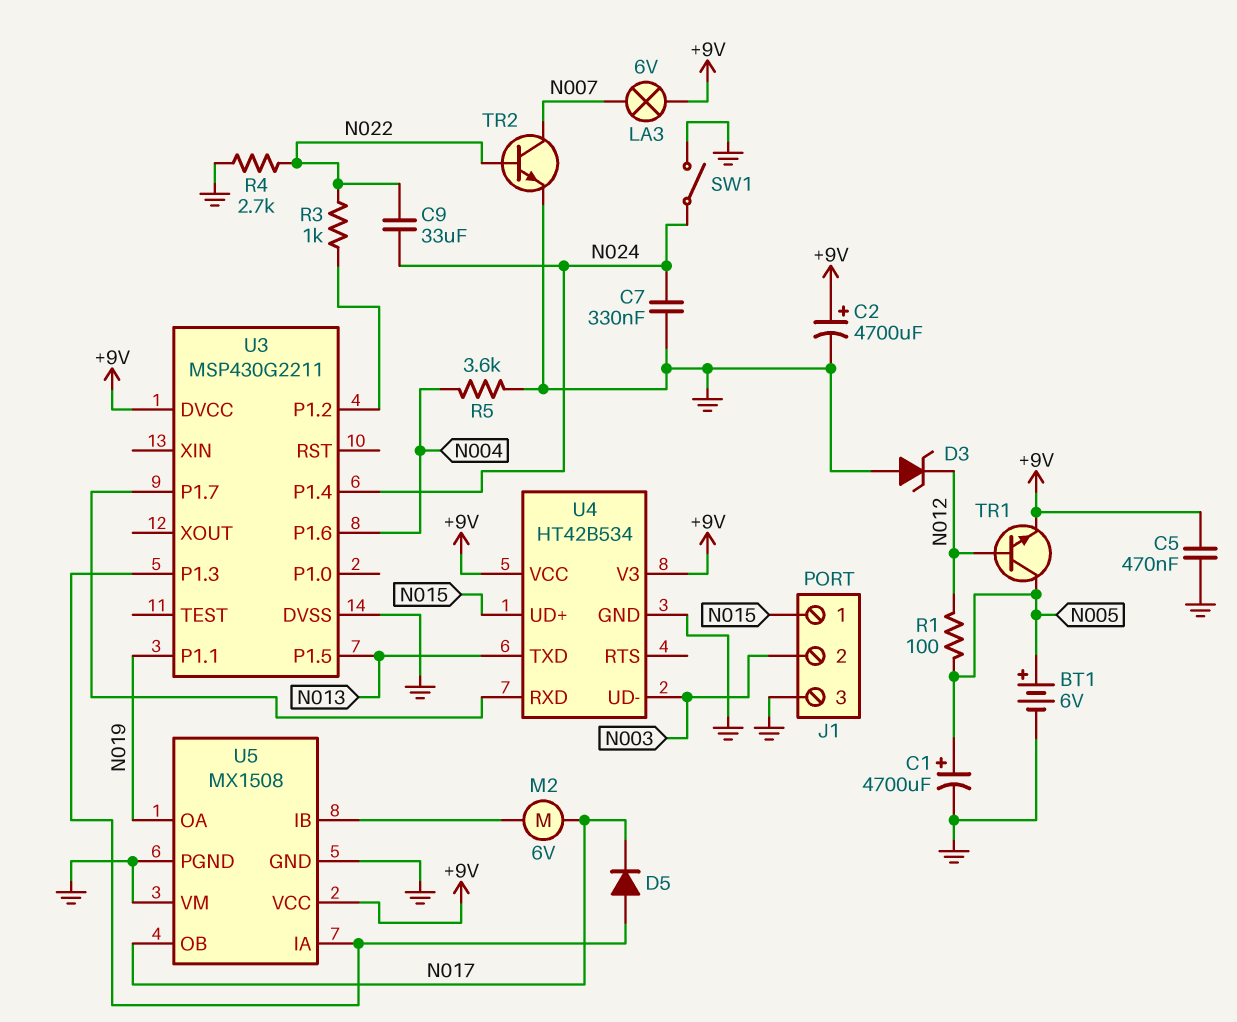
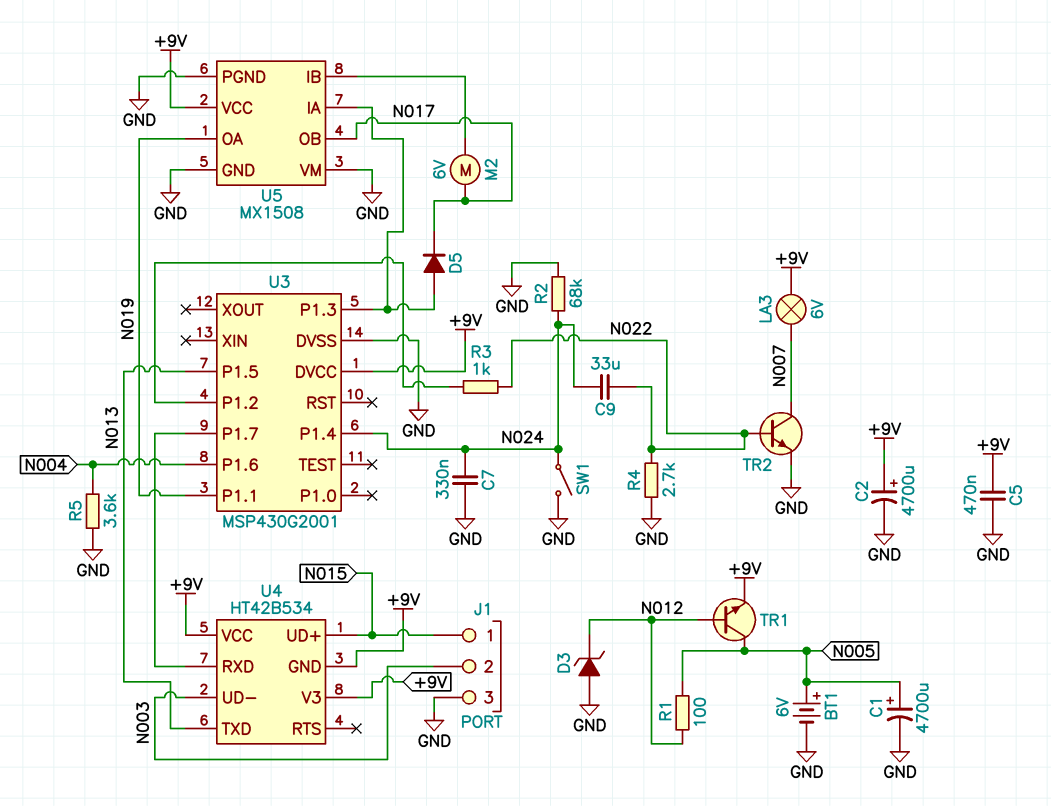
R2: none -> 68k (GND, N024)
U3: MSP430G2211 -> MSP430G2001
U4 pin GND: GND -> +9V

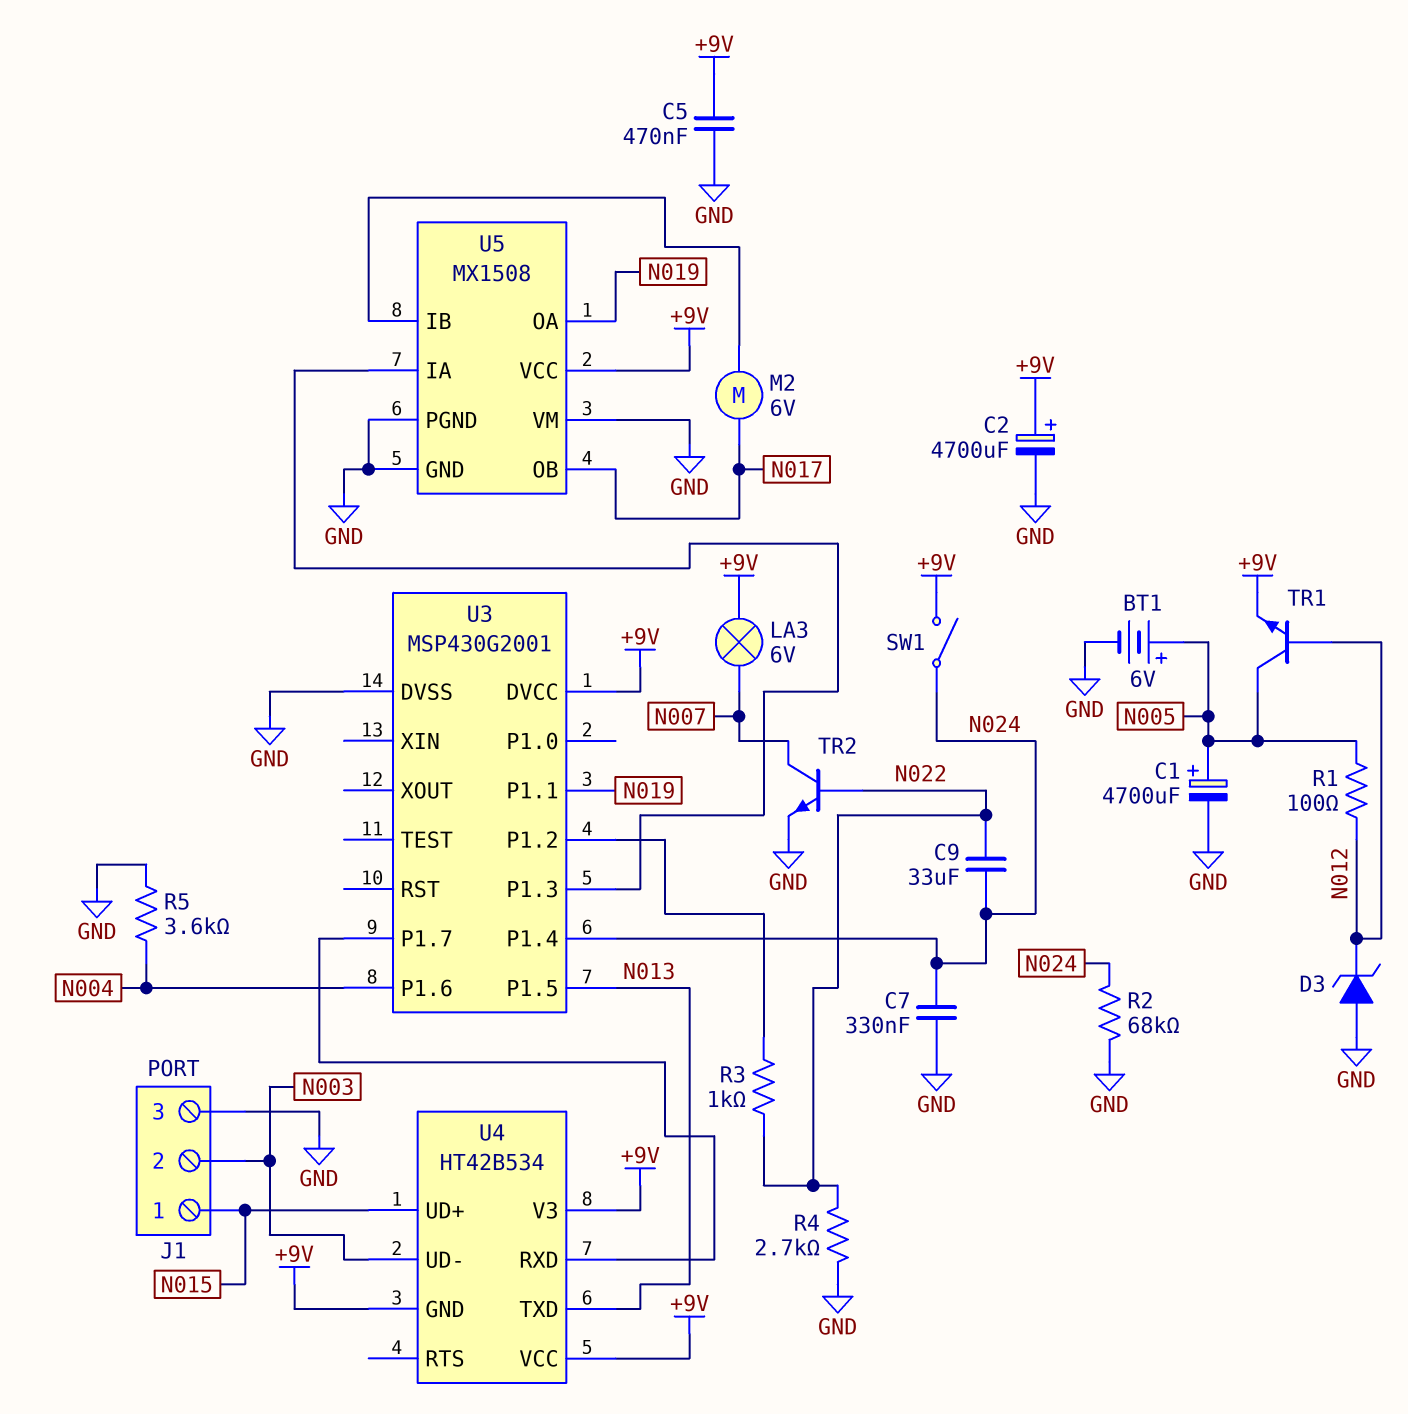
D5: diode (A U3/P1.3, K N017) -> none
SW1: switch (GND, N024) -> switch (+9V, N024)

